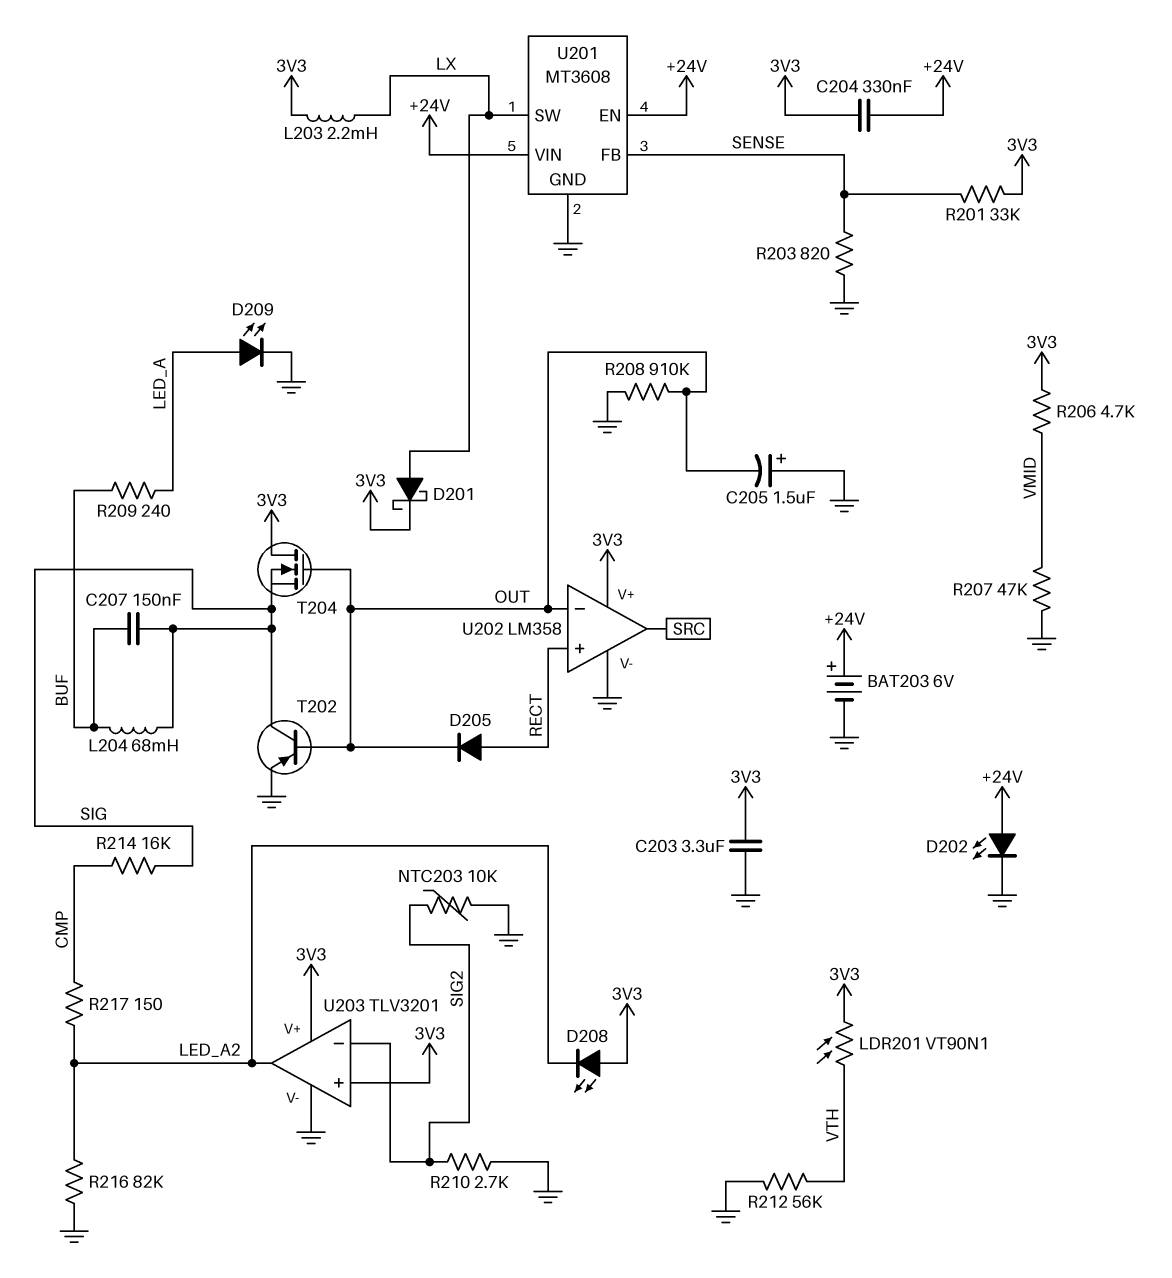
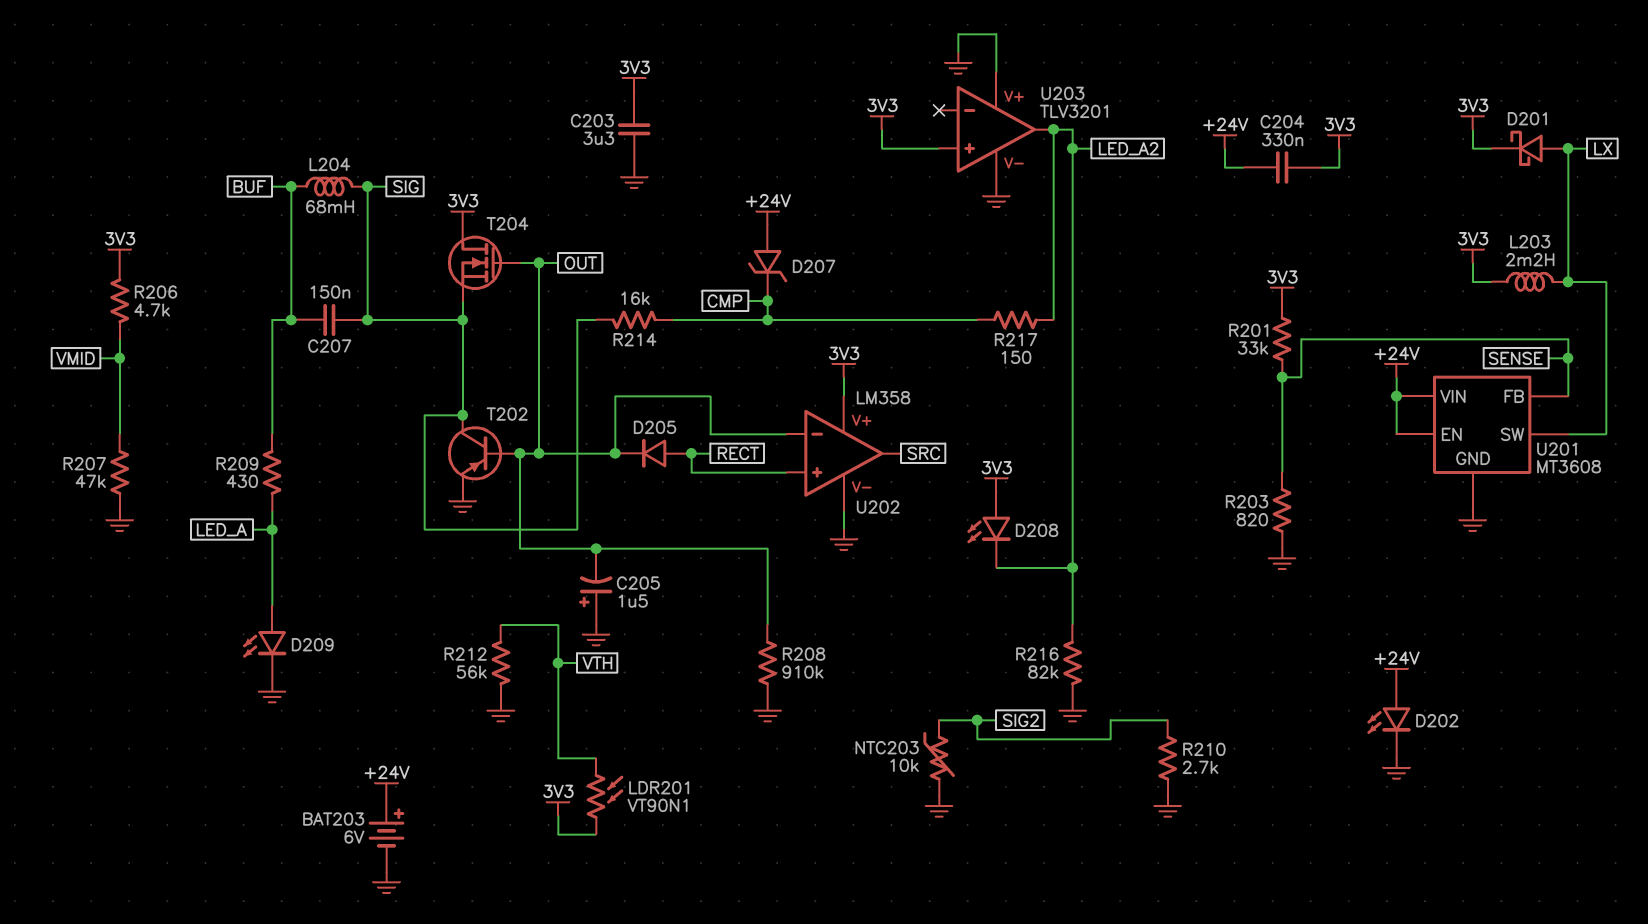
D207: none -> zener (A +24V, K CMP)
R209: 240 (BUF, LED_A) -> 430 (BUF, LED_A)
U203 pin V+: 3V3 -> GND
U203 pin in-: SIG2 -> none

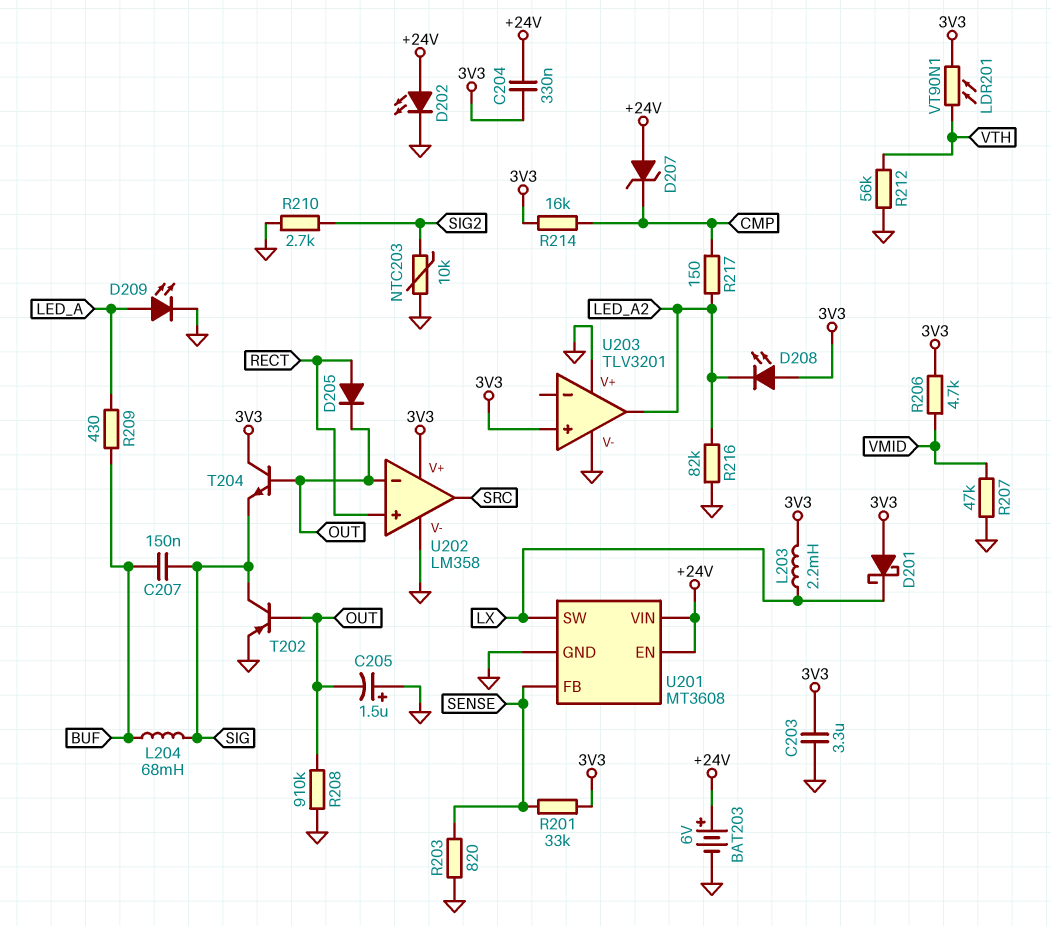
D201: schottky (A LX, K 3V3) -> schottky (A 3V3, K LX)
R214: 16k (CMP, SIG) -> 16k (3V3, CMP)
T204: NMOS (G OUT, D 3V3, S SIG) -> NPN (B OUT, C 3V3, E SIG)

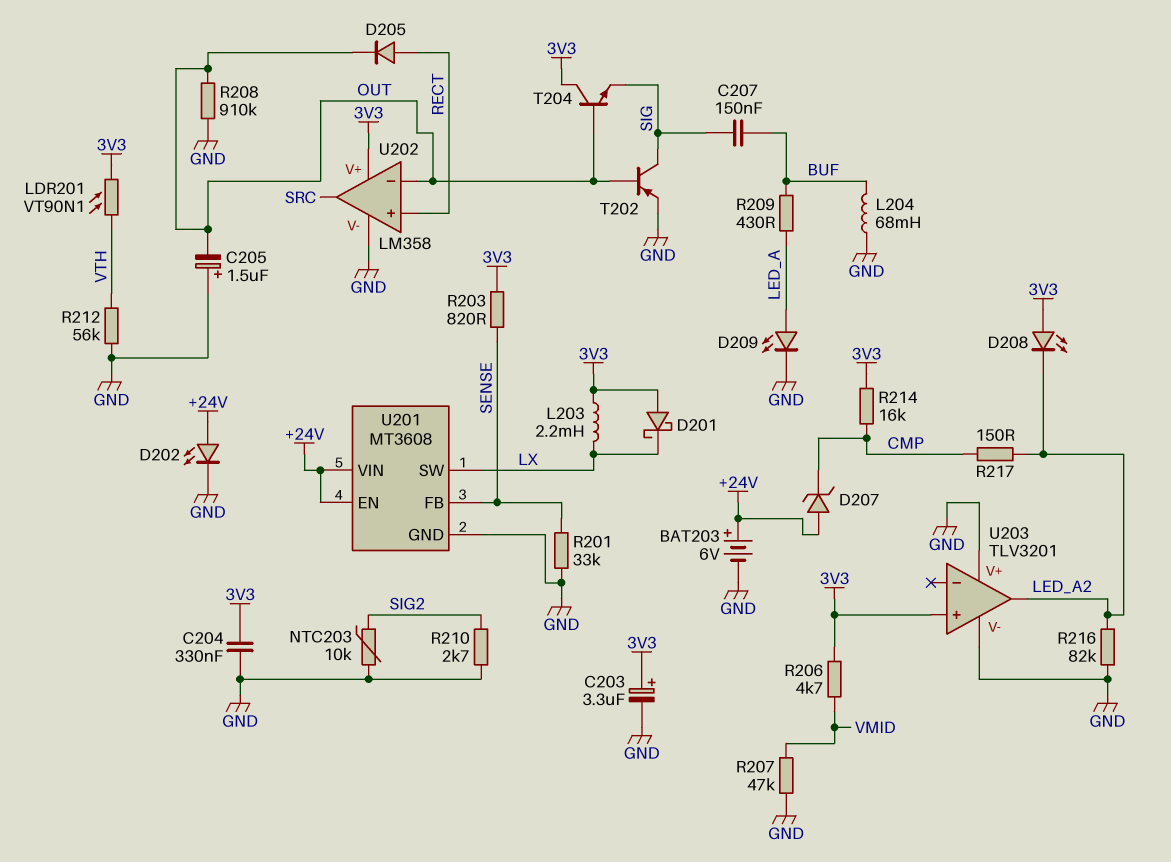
C203: 3.3uF (3V3, GND) -> 3.3uF (plus 3V3, minus GND)
C204: 330nF (+24V, 3V3) -> 330nF (3V3, GND)
L204: 68mH (BUF, SIG) -> 68mH (BUF, GND)
R201: 33k (3V3, SENSE) -> 33k (GND, SENSE)
R203: 820 (GND, SENSE) -> 820 (3V3, SENSE)

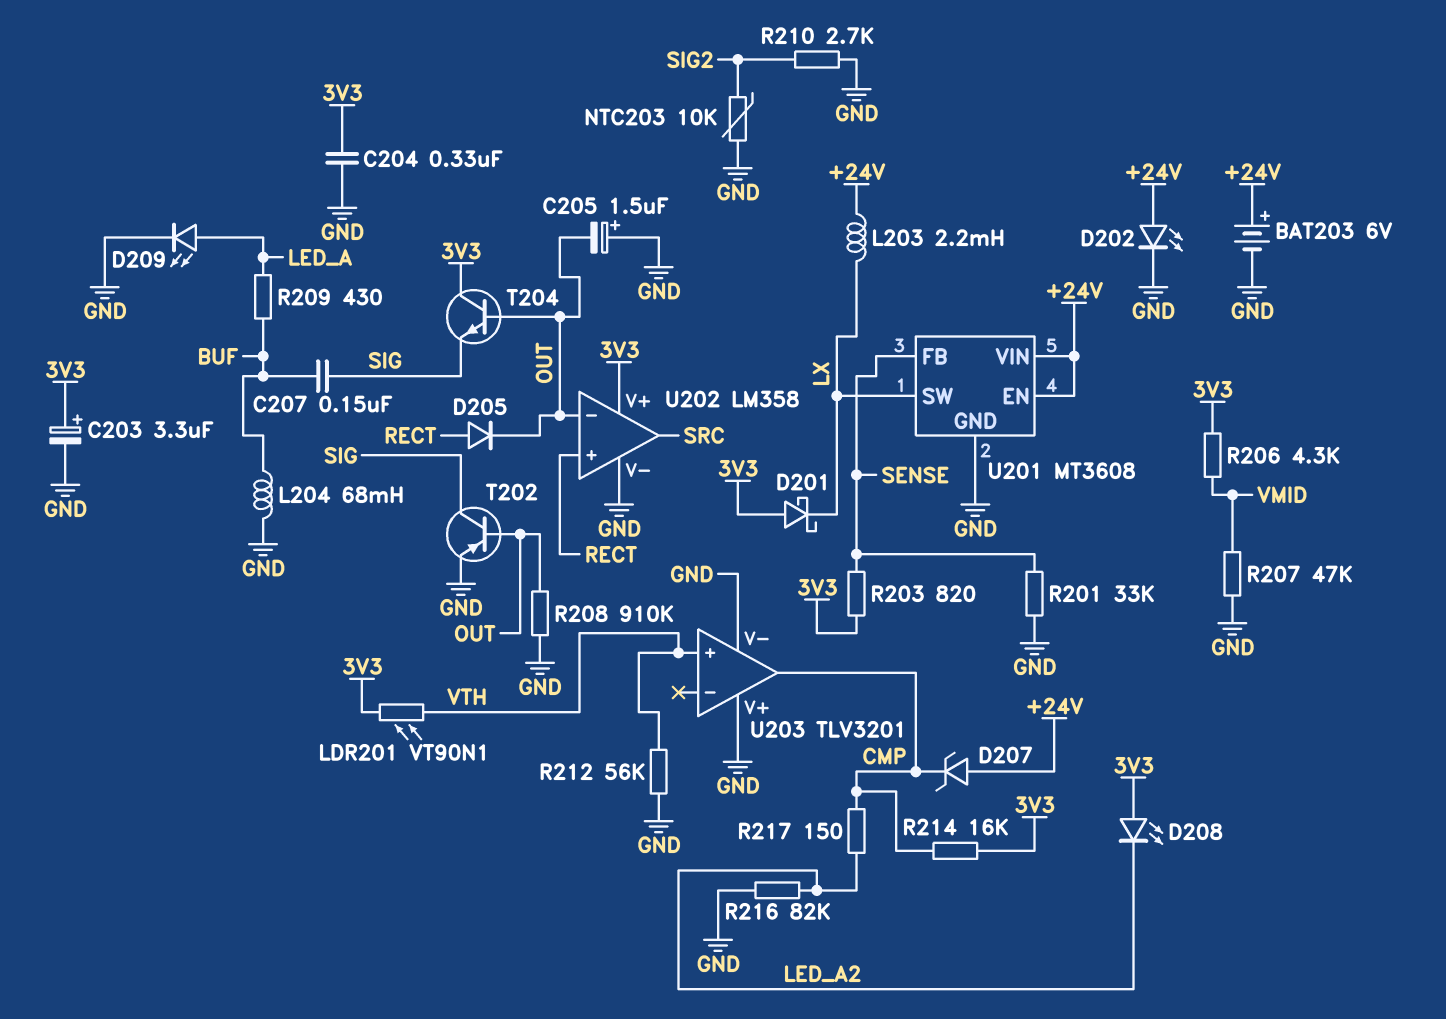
L203: 2.2mH (3V3, LX) -> 2.2mH (+24V, LX)
R206: 4.7k (3V3, VMID) -> 4.3k (3V3, VMID)
U203 pin in+: 3V3 -> VTH
U203 pin out: LED_A2 -> CMP

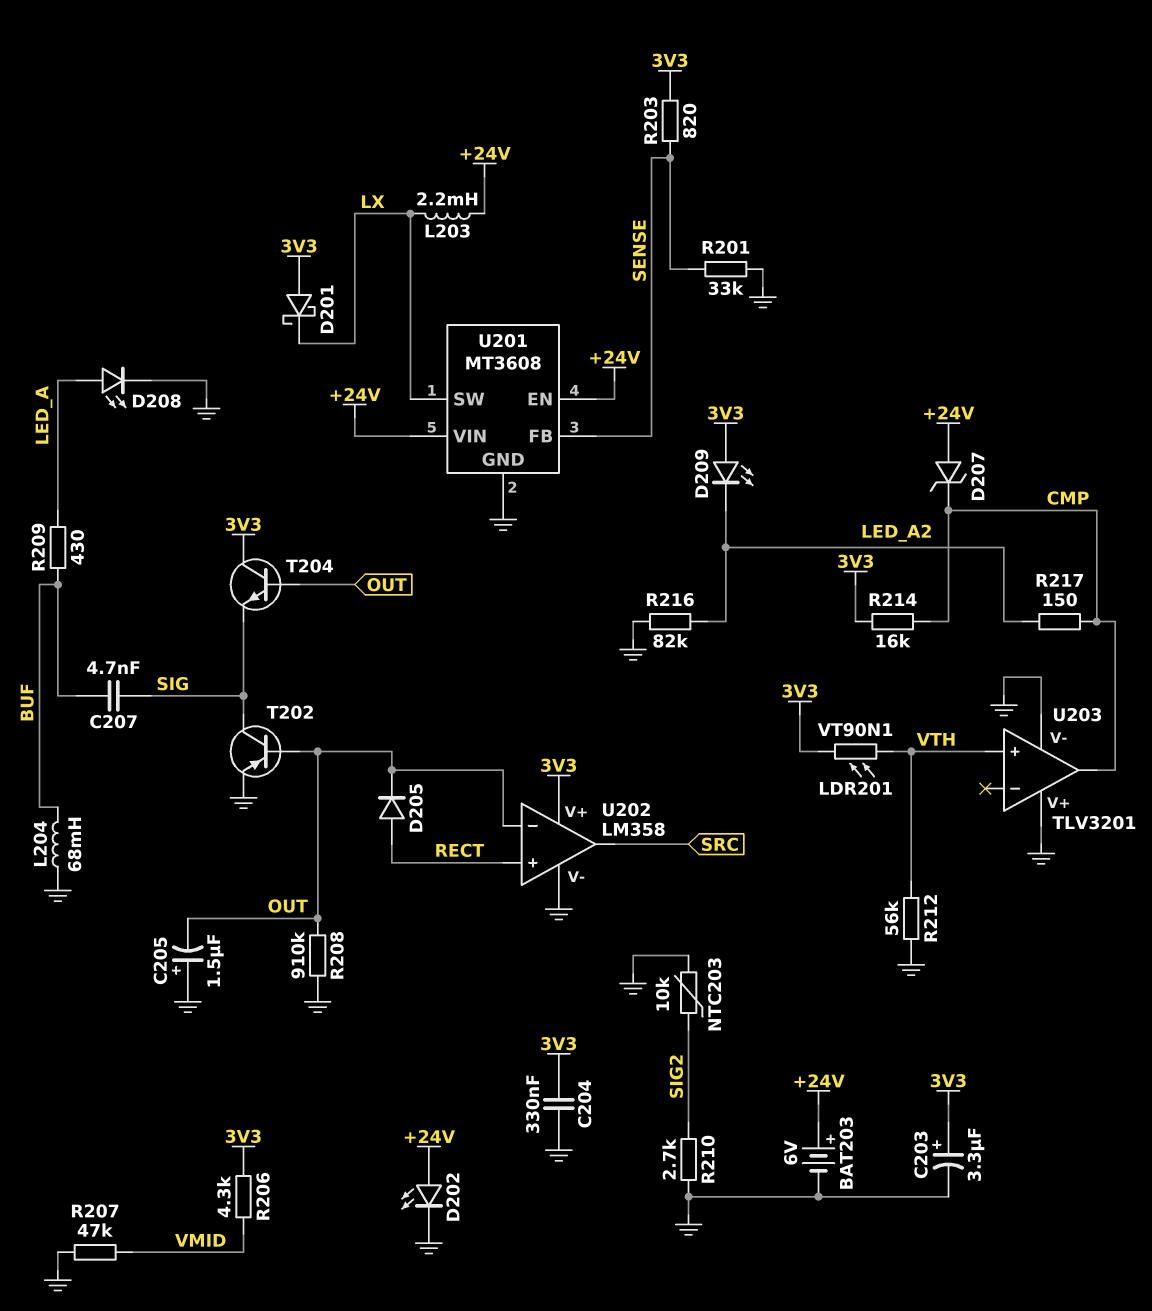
C207: 150nF (BUF, SIG) -> 4.7nF (BUF, SIG)
D208: LED (A 3V3, K LED_A2) -> LED (A LED_A, K GND)
D209: LED (A LED_A, K GND) -> LED (A 3V3, K LED_A2)

